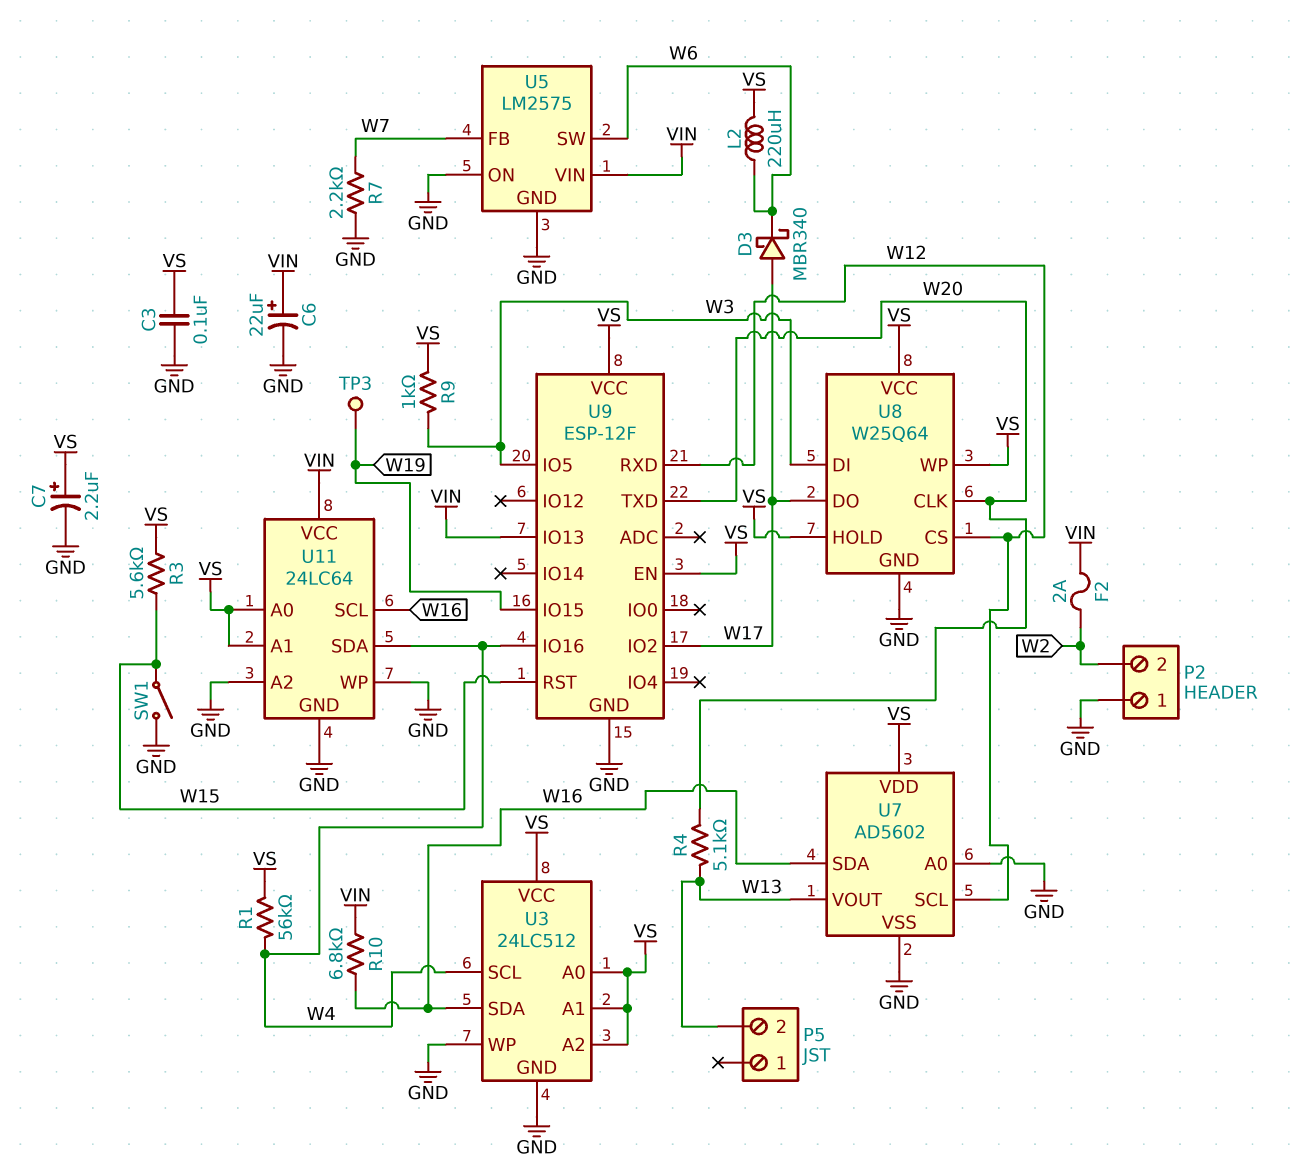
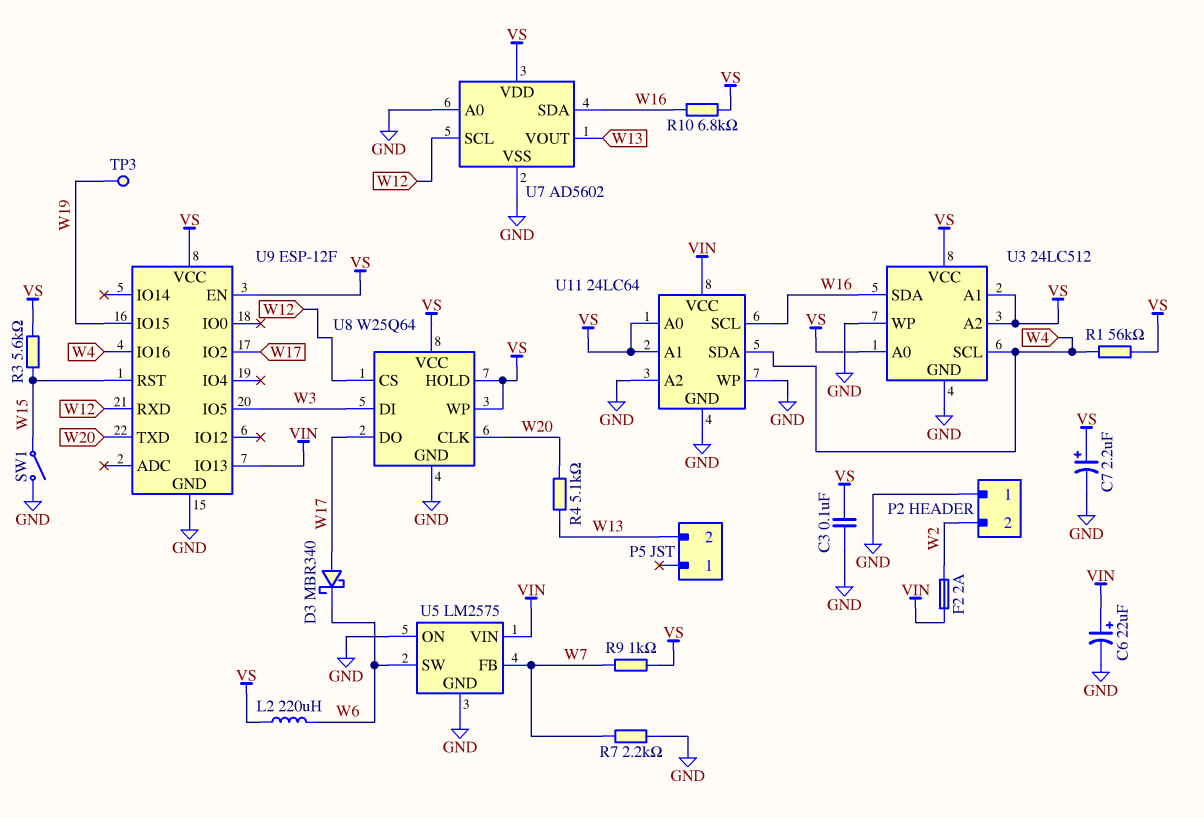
R9: 1k (VS, W3) -> 1k (VS, W7)
R10: 6.8k (VIN, W16) -> 6.8k (VS, W16)

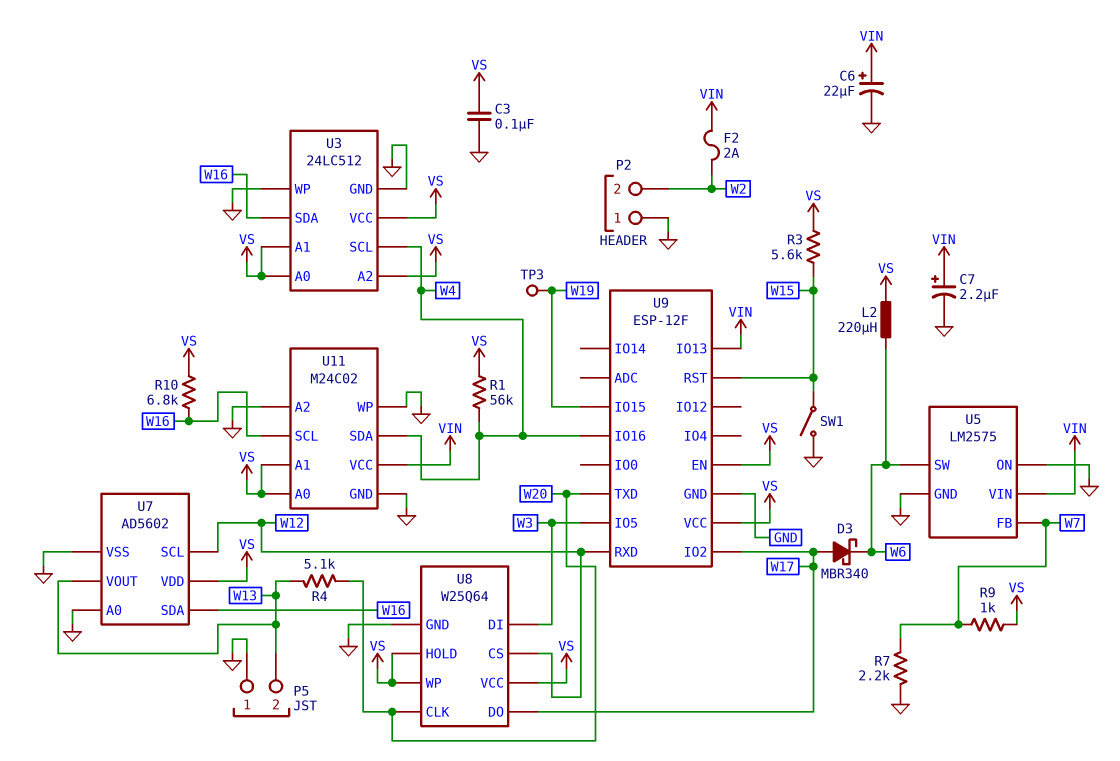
C7: 2.2uF (plus VS, minus GND) -> 2.2uF (plus VIN, minus GND)
P5 pin 1: none -> GND
U11: 24LC64 -> M24C02

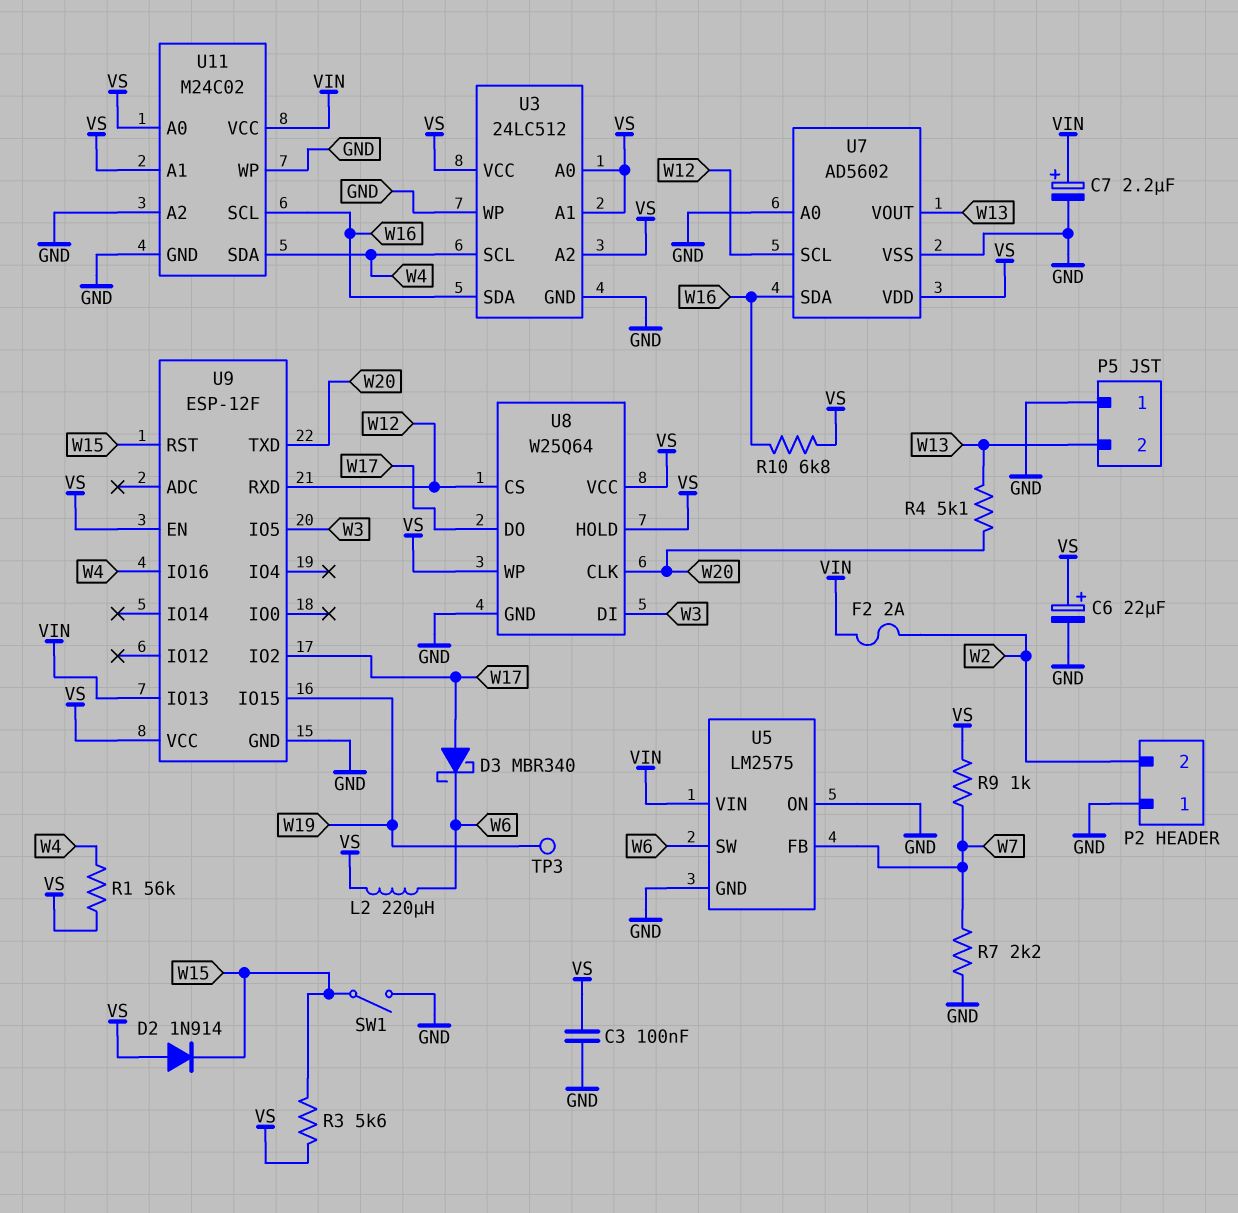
C6: 22uF (plus VIN, minus GND) -> 22uF (plus VS, minus GND)
D2: none -> diode 1N914 (A VS, K W15)

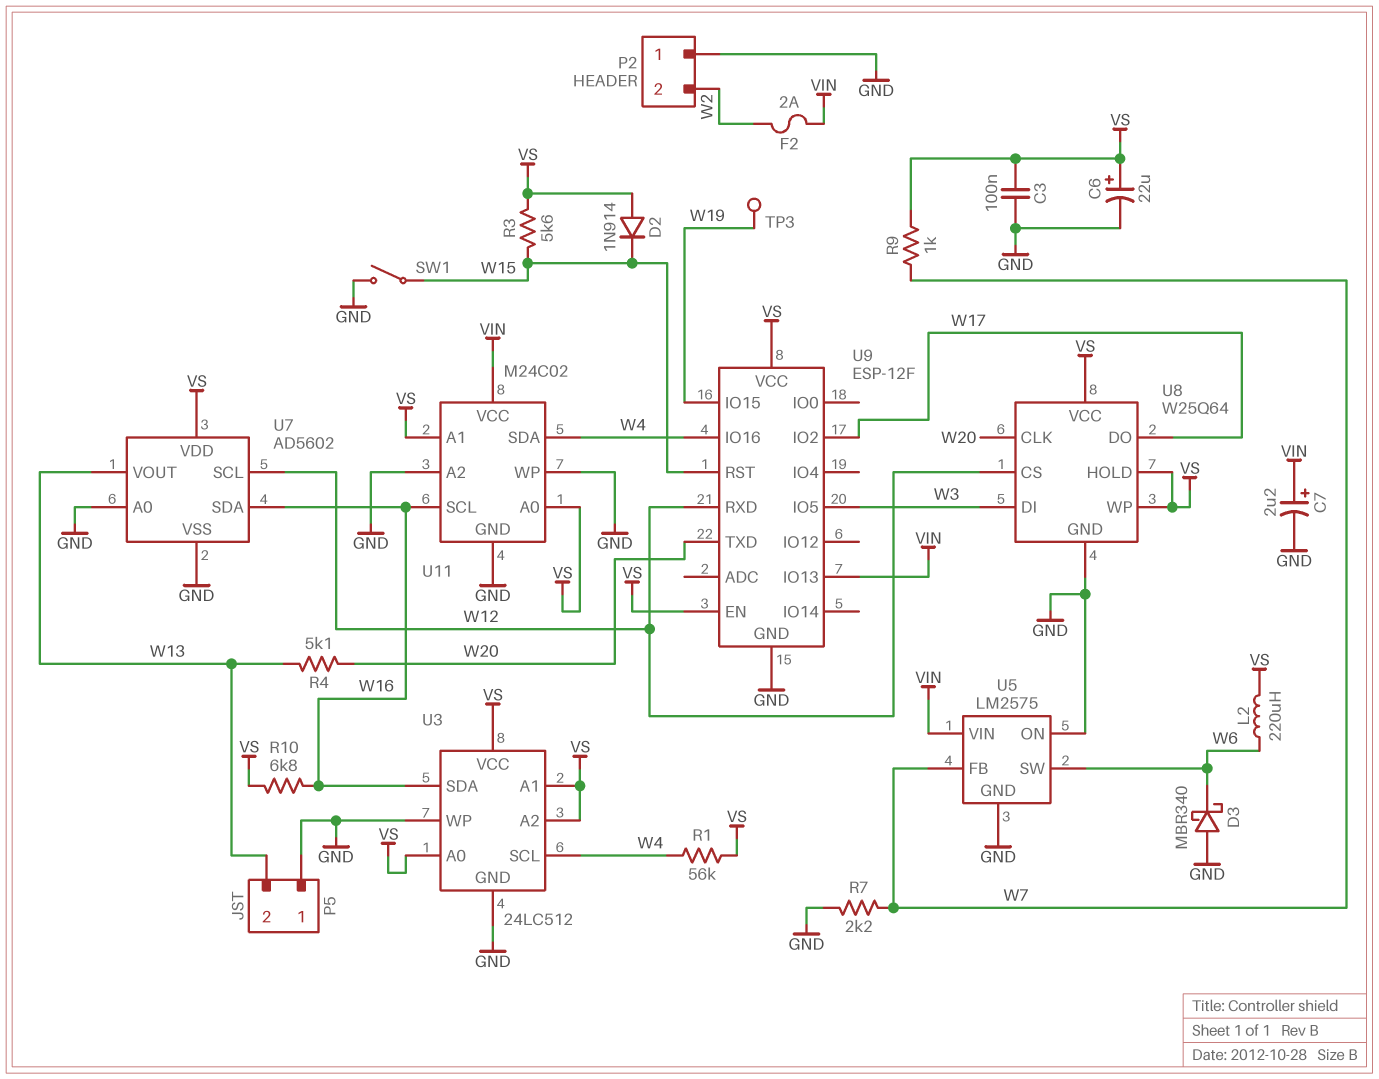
D3: schottky MBR340 (A W17, K W6) -> schottky MBR340 (A GND, K W6)

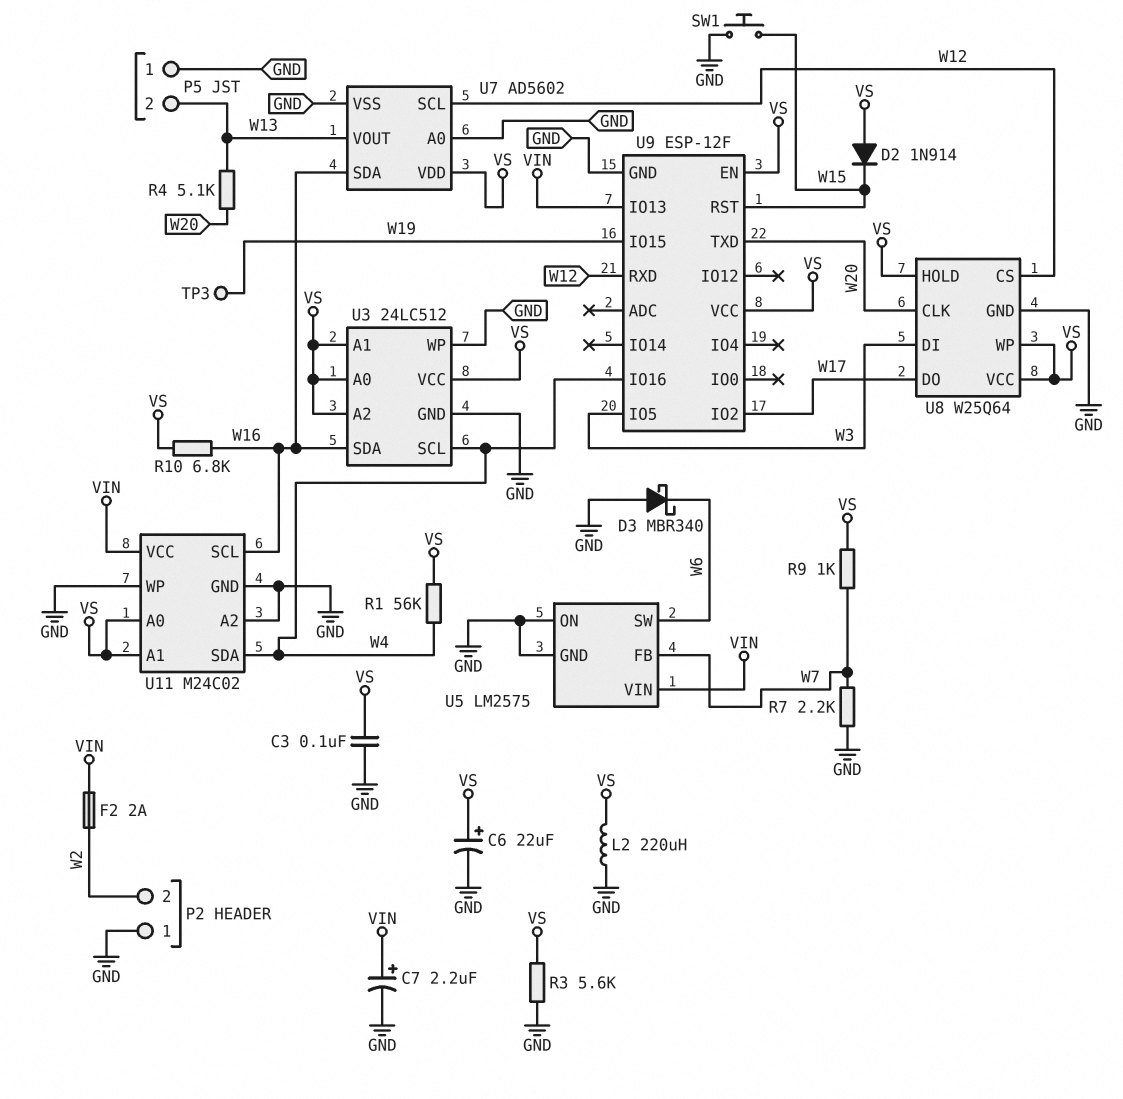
L2: 220uH (VS, W6) -> 220uH (GND, VS)
R3: 5.6k (VS, W15) -> 5.6k (GND, VS)
SW1: switch (GND, W15) -> button (GND, W15)

